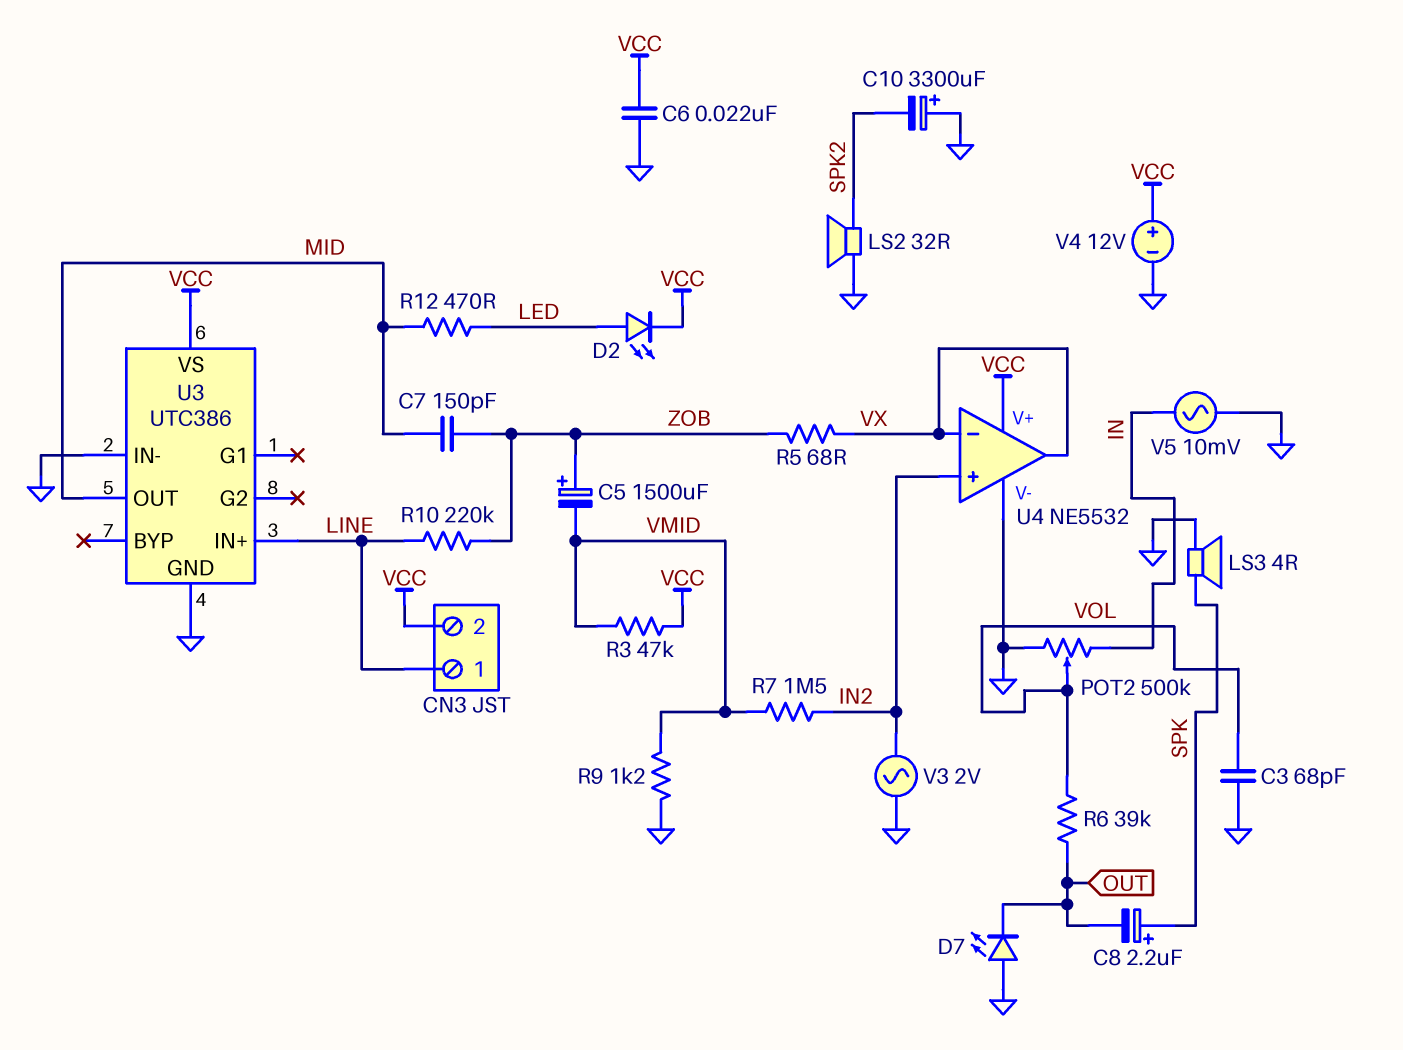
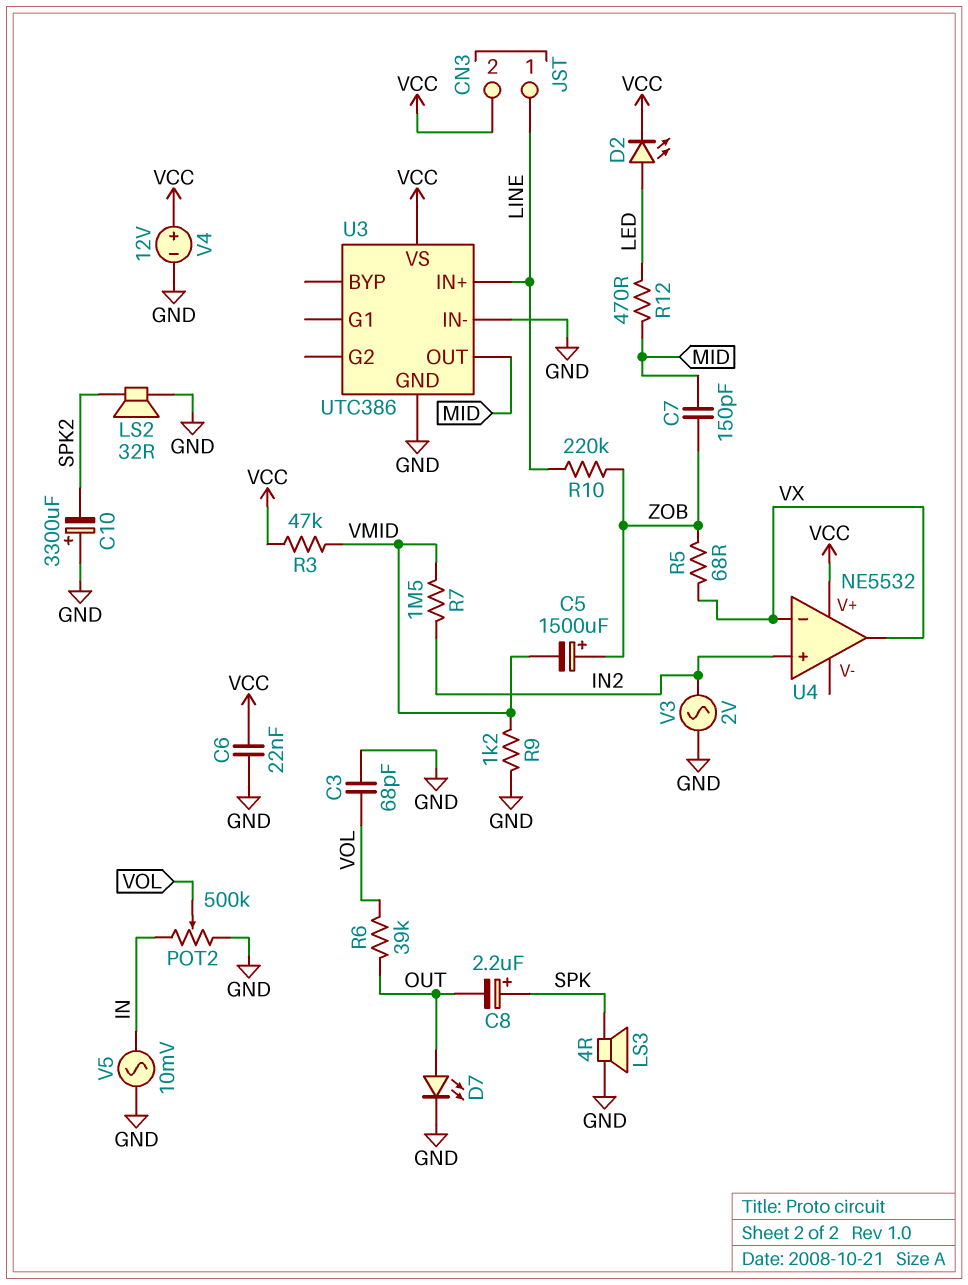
D7: LED (A GND, K OUT) -> LED (A OUT, K GND)
U4 pin V-: GND -> none

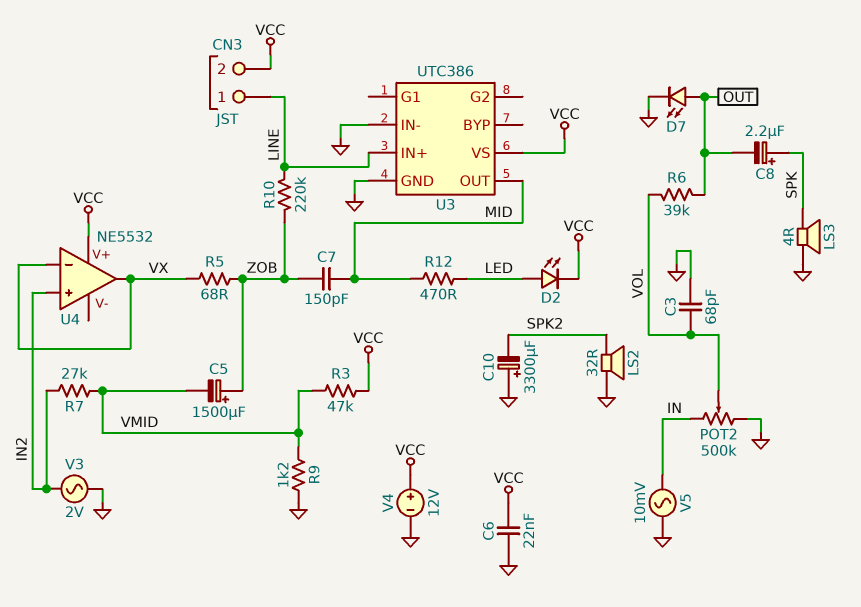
R7: 1.5M (IN2, VMID) -> 27k (IN2, VMID)

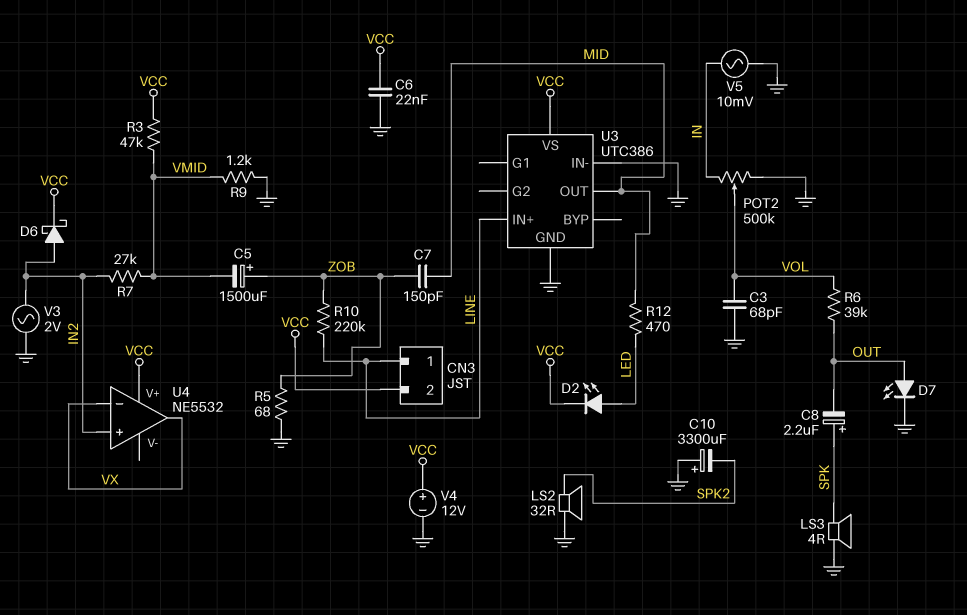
D6: none -> schottky (A IN2, K VCC)
R5: 68 (VX, ZOB) -> 68 (GND, ZOB)

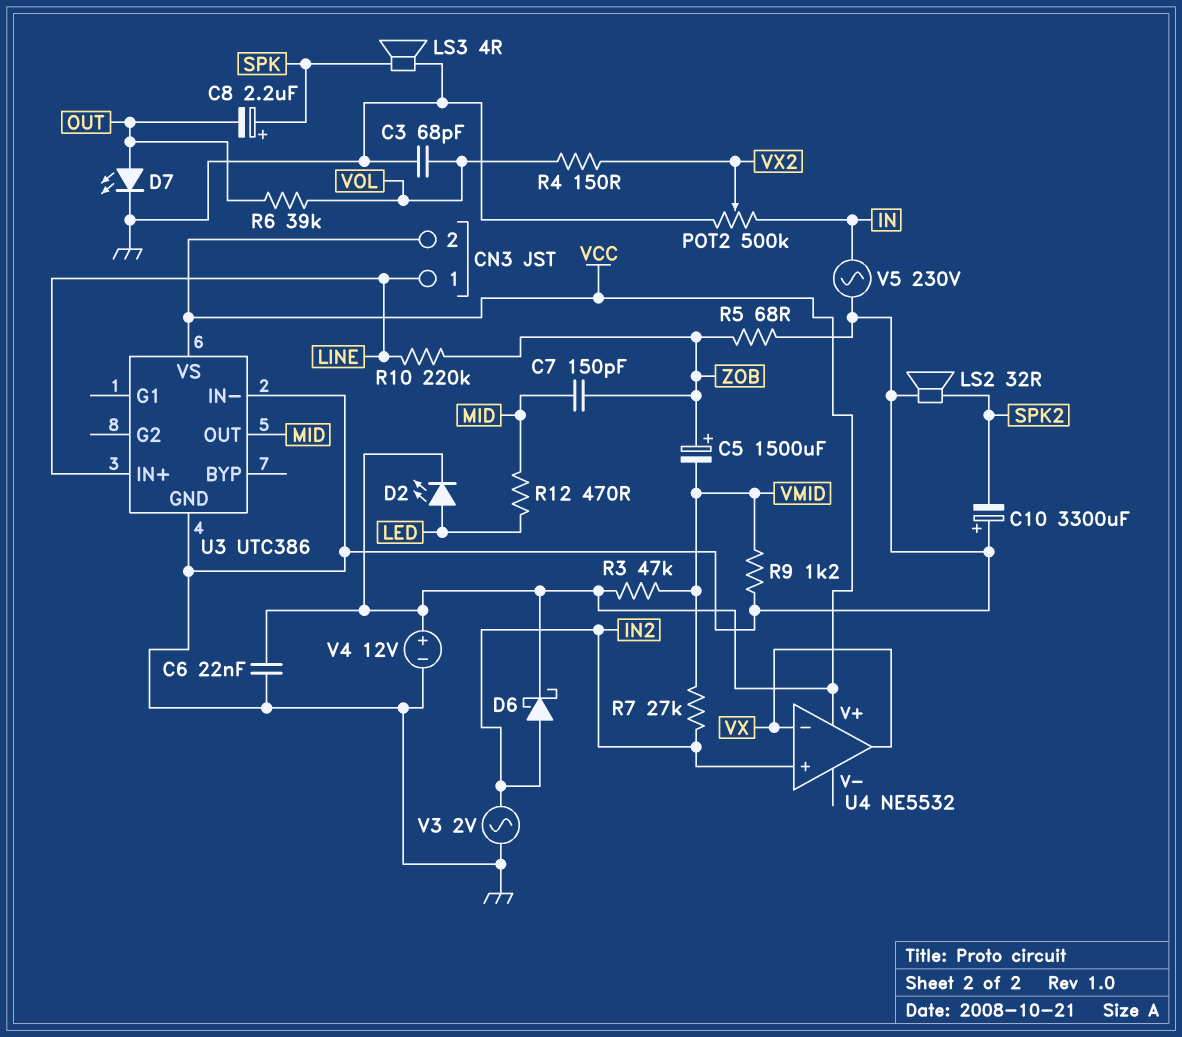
POT2: 500k (GND, IN, wiper VOL) -> 500k (GND, IN, wiper VX2)
R4: none -> 150 (VOL, VX2)
V5: AC 10mV (GND, IN) -> AC 230V (GND, IN)

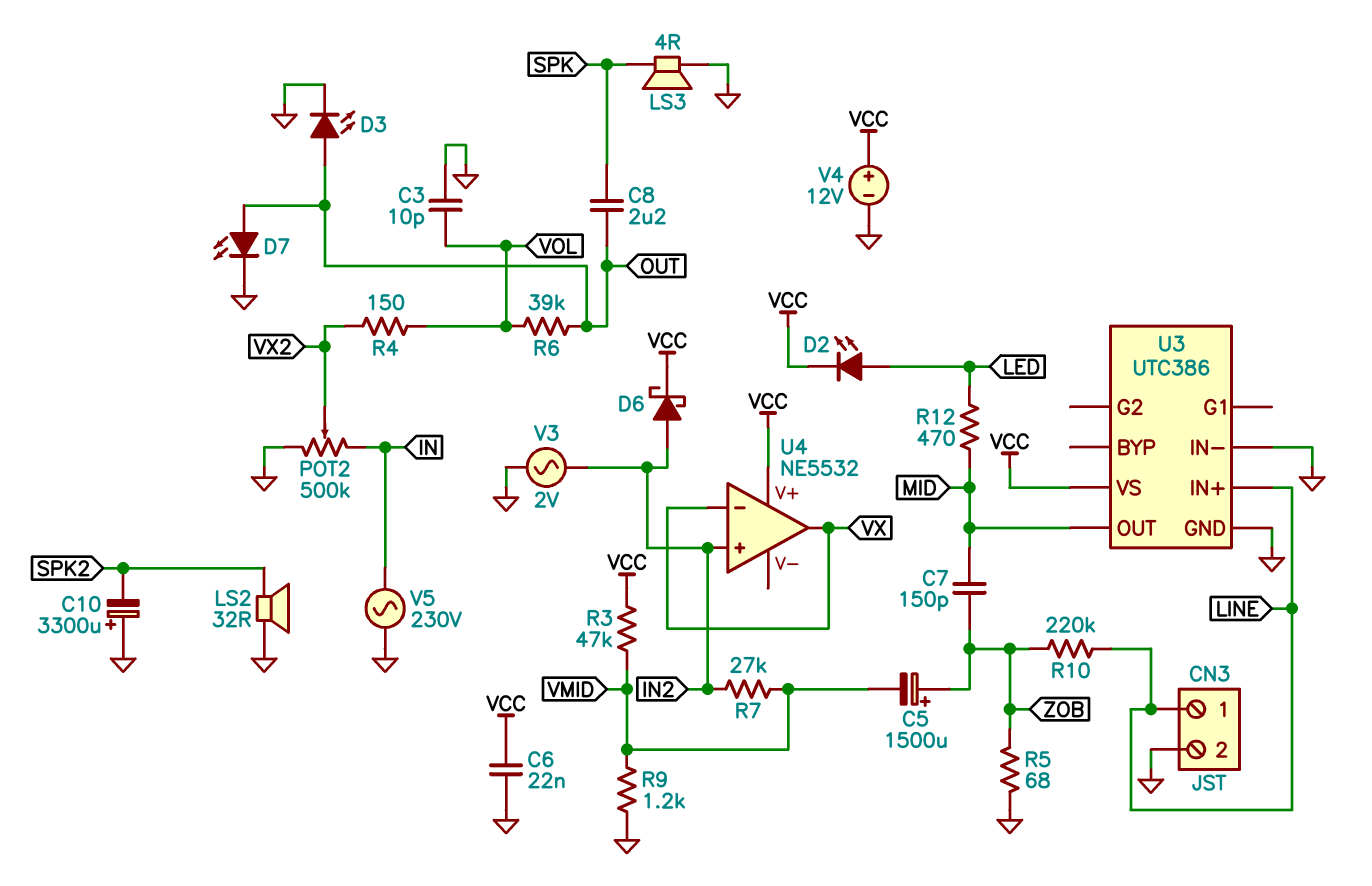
C3: 68pF (GND, VOL) -> 10pF (GND, VOL)
C8: 2.2uF (plus SPK, minus OUT) -> 2.2uF (OUT, SPK)
CN3 pin 2: VCC -> GND
D3: none -> LED (A OUT, K GND)

